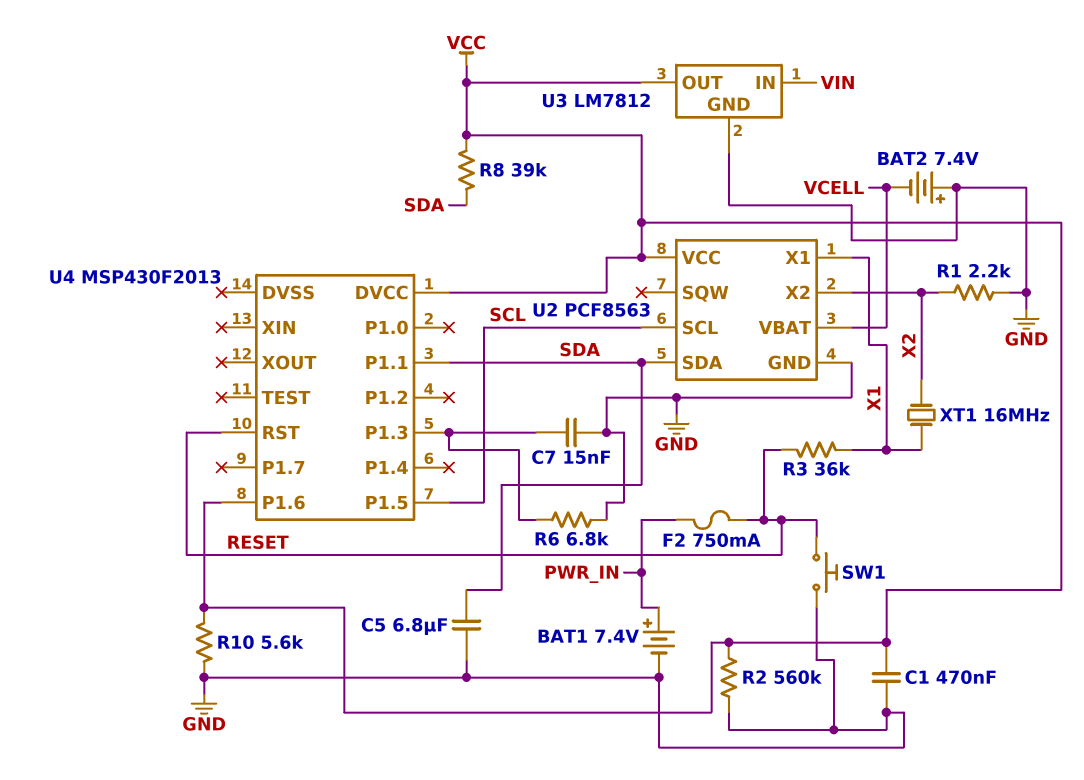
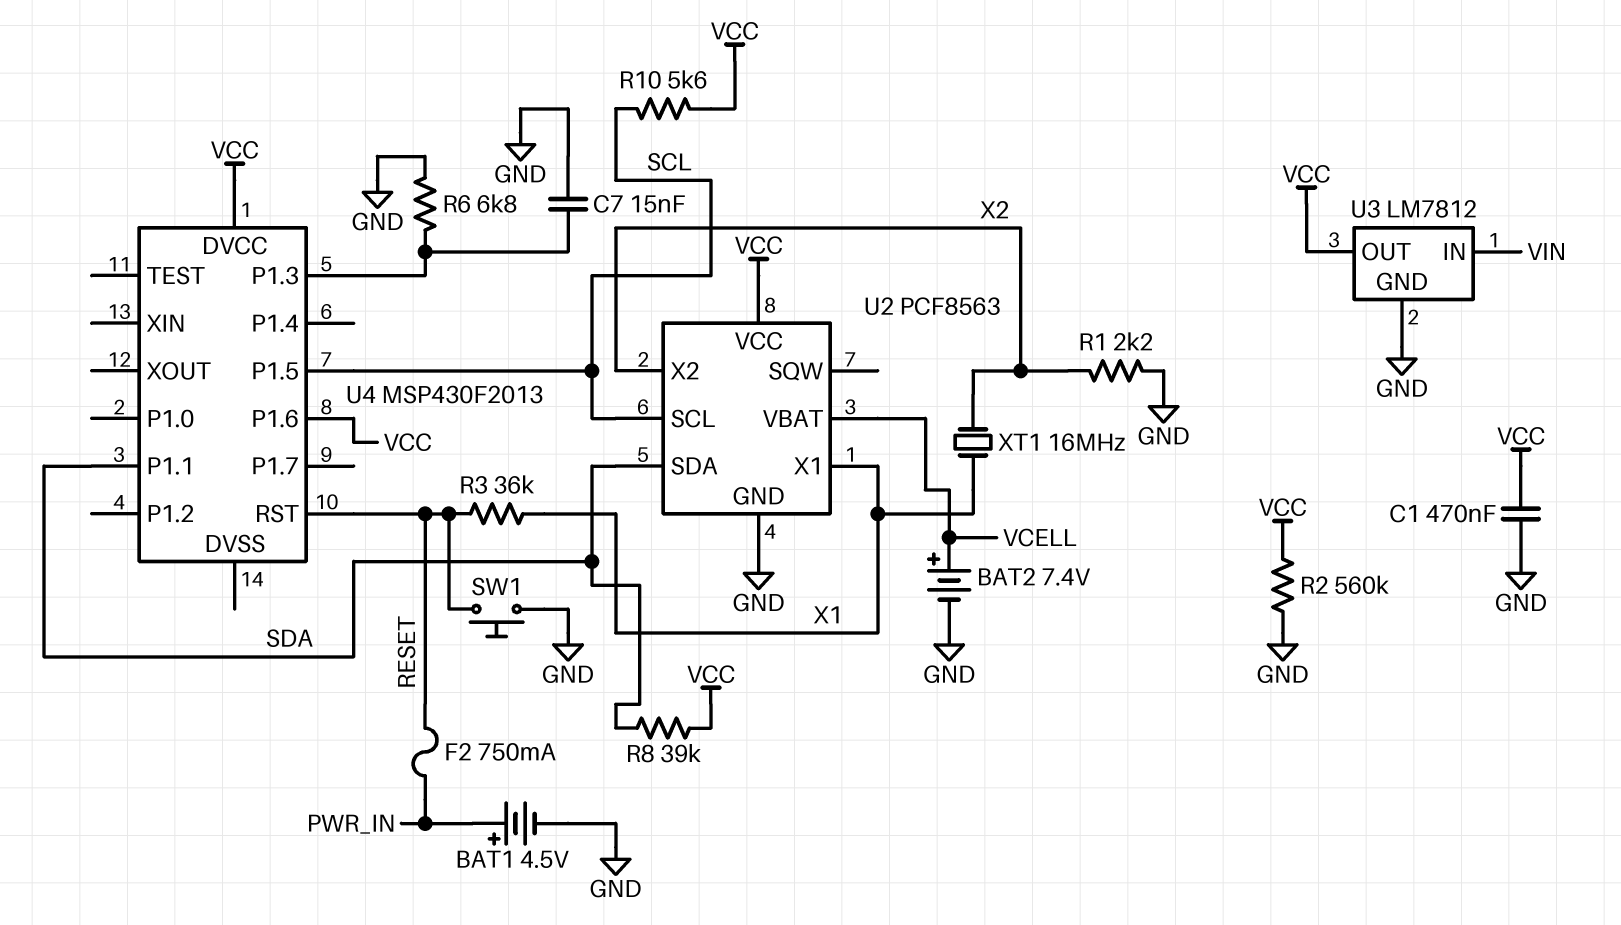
BAT1: 7.4V (plus PWR_IN, minus GND) -> 4.5V (plus PWR_IN, minus GND)
BAT2: 7.4V (plus GND, minus VCELL) -> 7.4V (plus VCELL, minus GND)
C5: 6.8uF (GND, SDA) -> none
R10: 5.6k (GND, VCC) -> 5.6k (SCL, VCC)

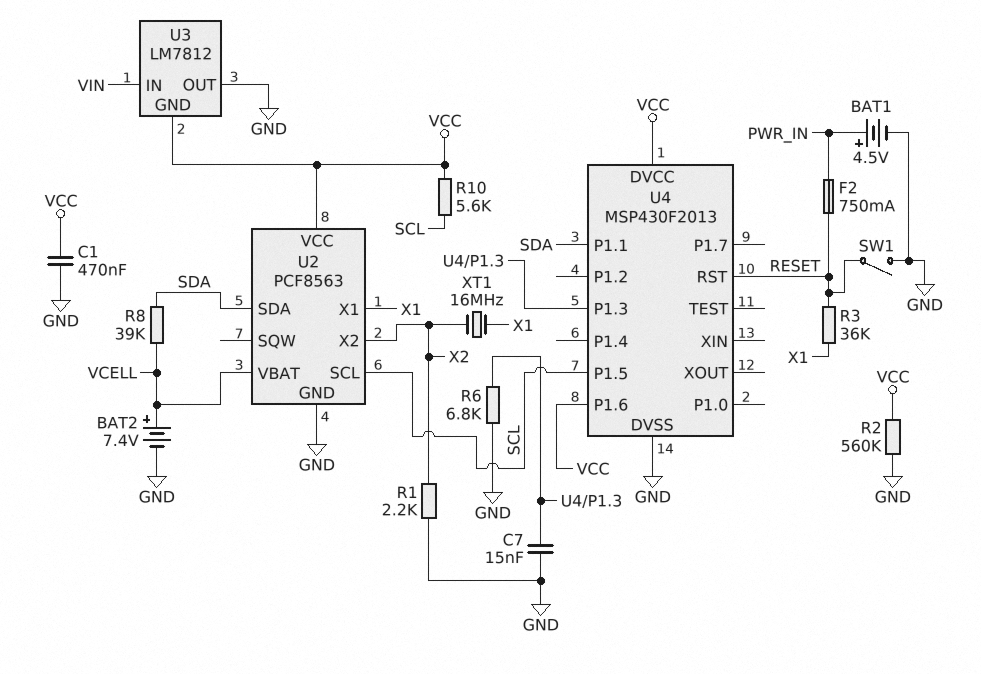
R8: 39k (SDA, VCC) -> 39k (SDA, VCELL)
SW1: button (GND, RESET) -> switch (GND, RESET)
U3 pin GND: GND -> VCC
U3 pin OUT: VCC -> GND
U4 pin DVSS: none -> GND

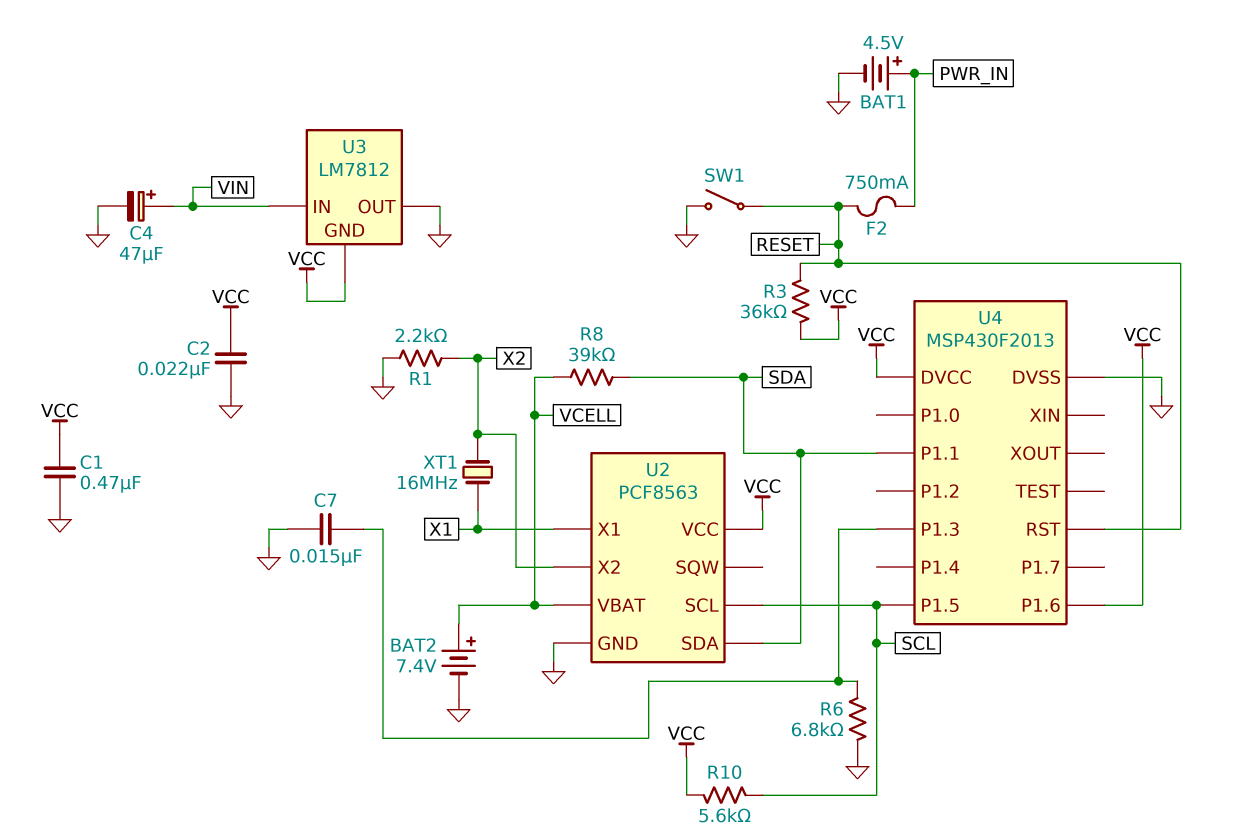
C2: none -> 22nF (GND, VCC)
C4: none -> 47uF (plus VIN, minus GND)
R2: 560k (GND, VCC) -> none
R3: 36k (RESET, X1) -> 36k (RESET, VCC)

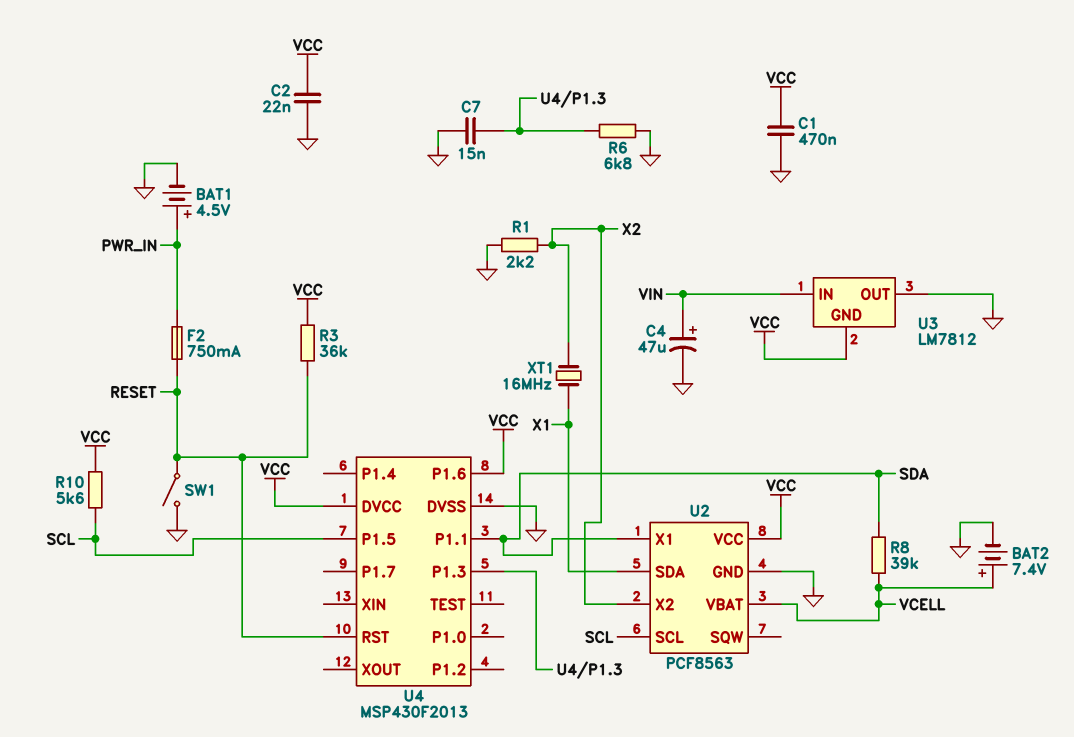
U2 pin SDA: SDA -> X1
U2 pin X1: X1 -> SDA

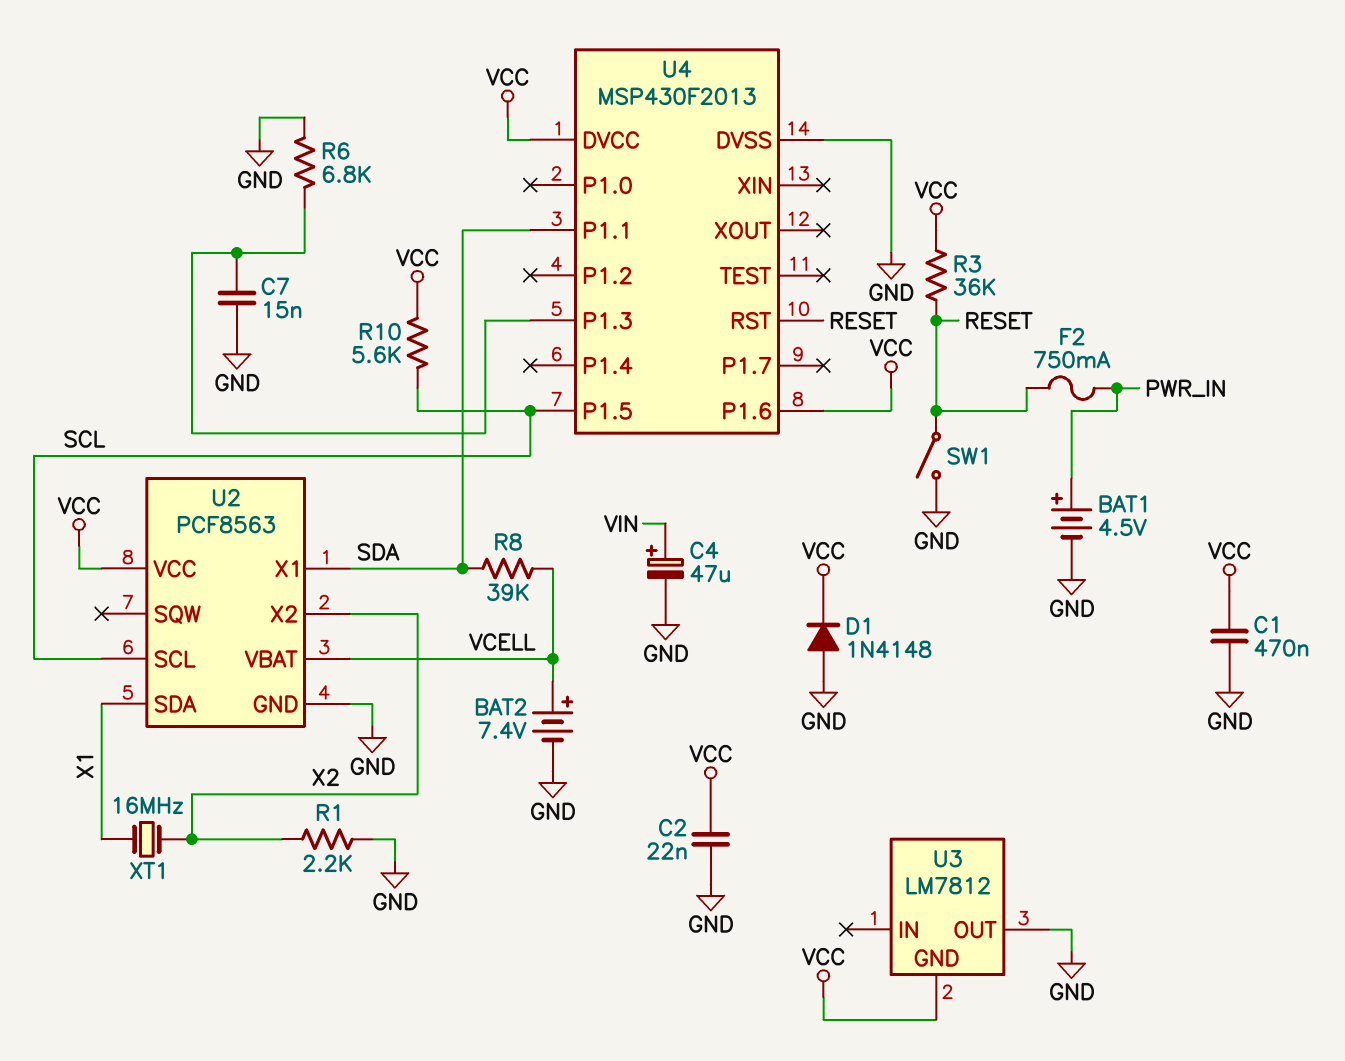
D1: none -> diode 1N4148 (A GND, K VCC)
U3 pin IN: VIN -> none

